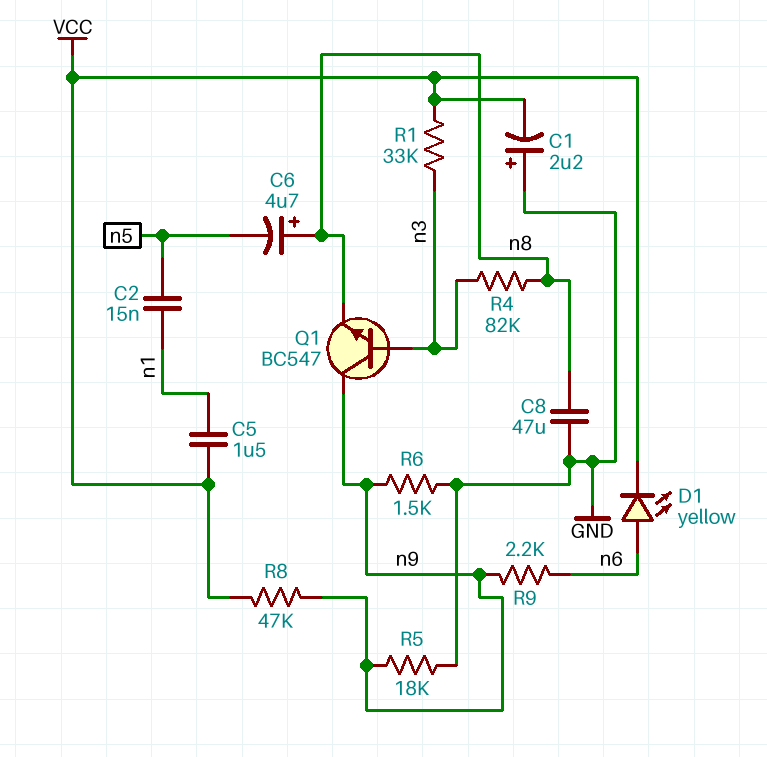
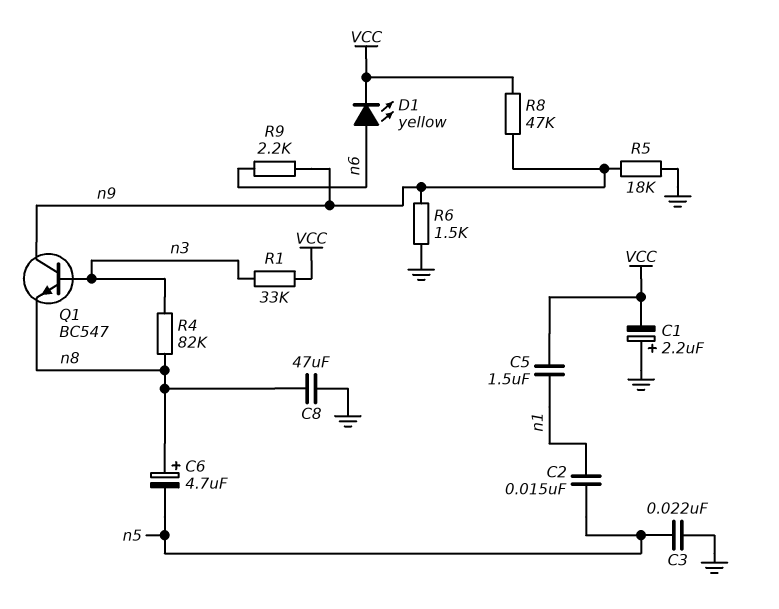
C3: none -> 22nF (GND, n5)

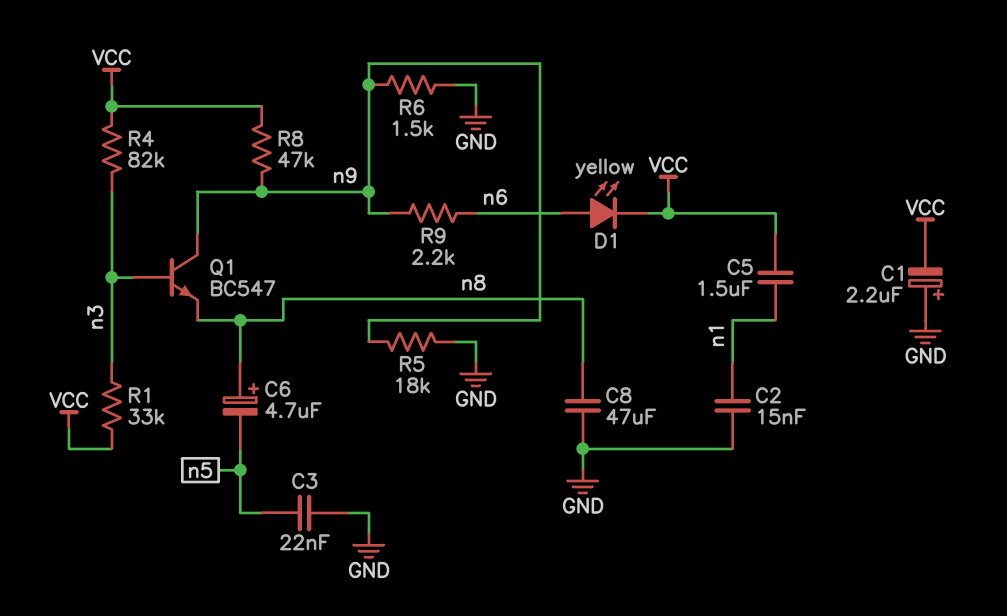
C2: 15nF (n1, n5) -> 15nF (GND, n1)
R4: 82k (n3, n8) -> 82k (VCC, n3)

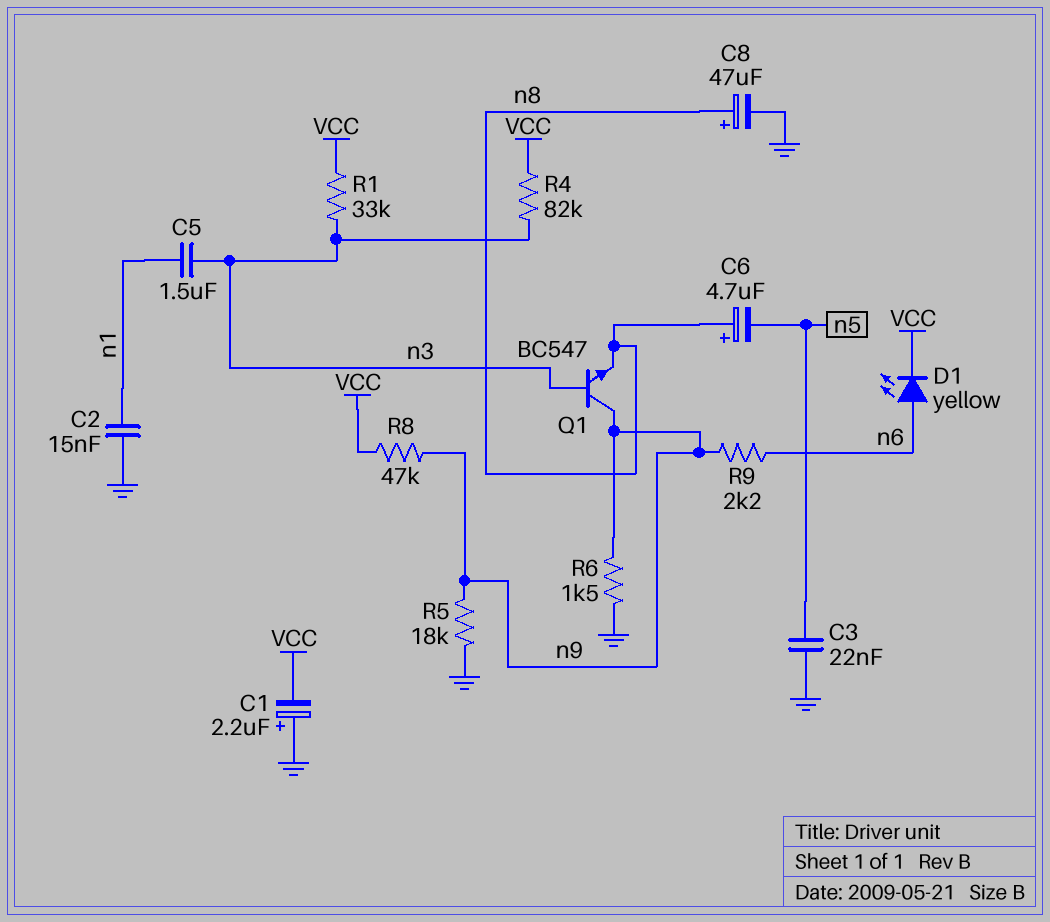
C5: 1.5uF (VCC, n1) -> 1.5uF (n1, n3)
C8: 47uF (GND, n8) -> 47uF (plus n8, minus GND)

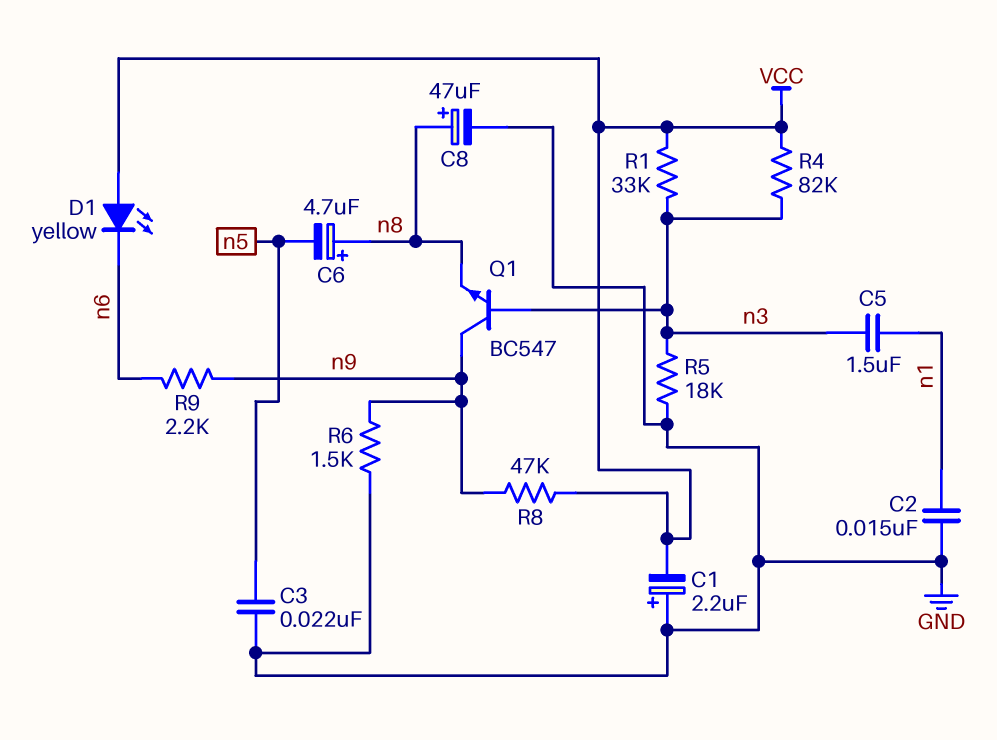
D1: LED yellow (A n6, K VCC) -> LED yellow (A VCC, K n6)
R5: 18k (GND, n9) -> 18k (GND, n3)

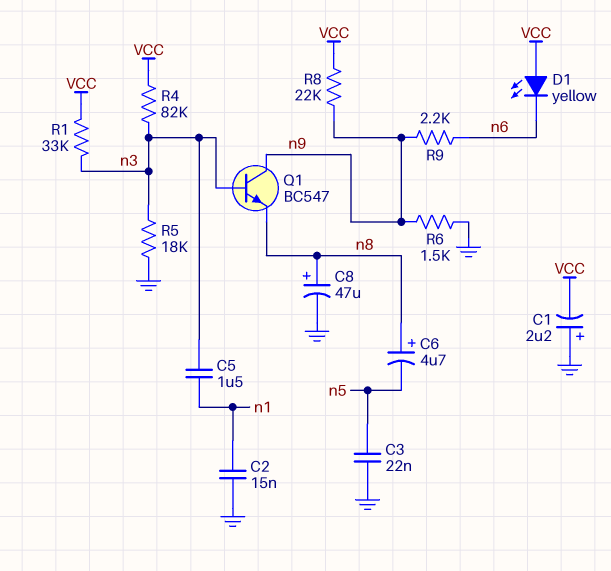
R8: 47k (VCC, n9) -> 22k (VCC, n9)

